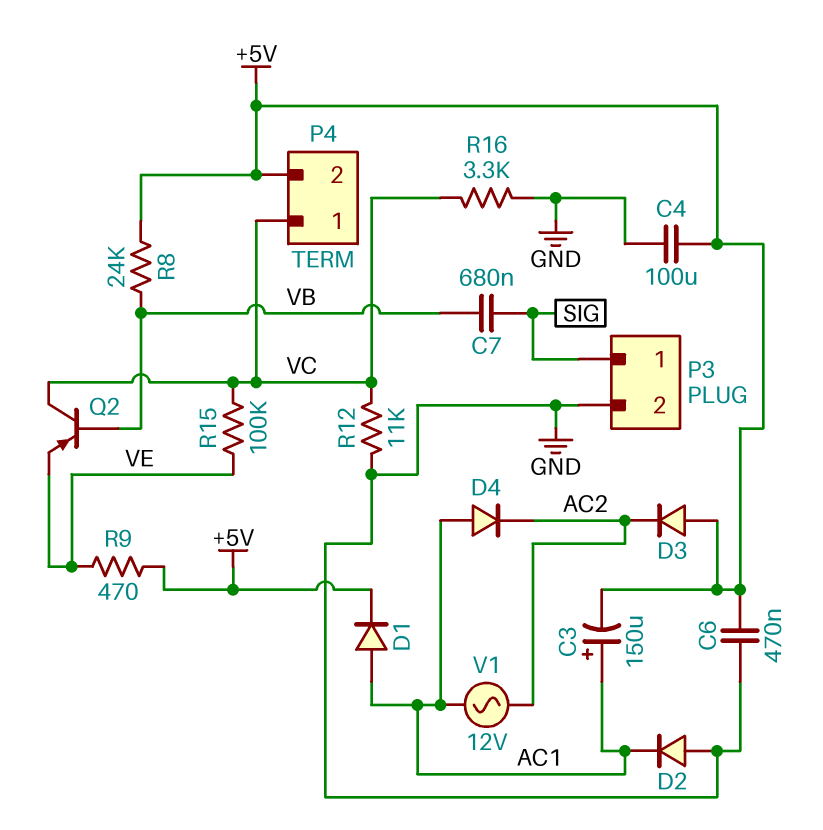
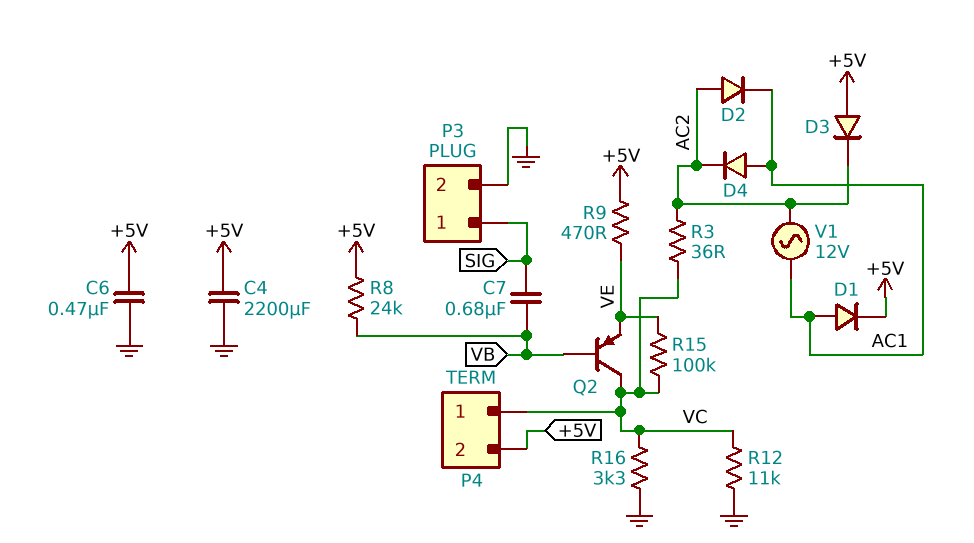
C3: 150uF (plus AC1, minus +5V) -> none
C4: 100uF (+5V, GND) -> 2200uF (+5V, GND)
D2: diode (A GND, K AC1) -> diode (A AC2, K AC1)
R3: none -> 36 (AC2, VC)

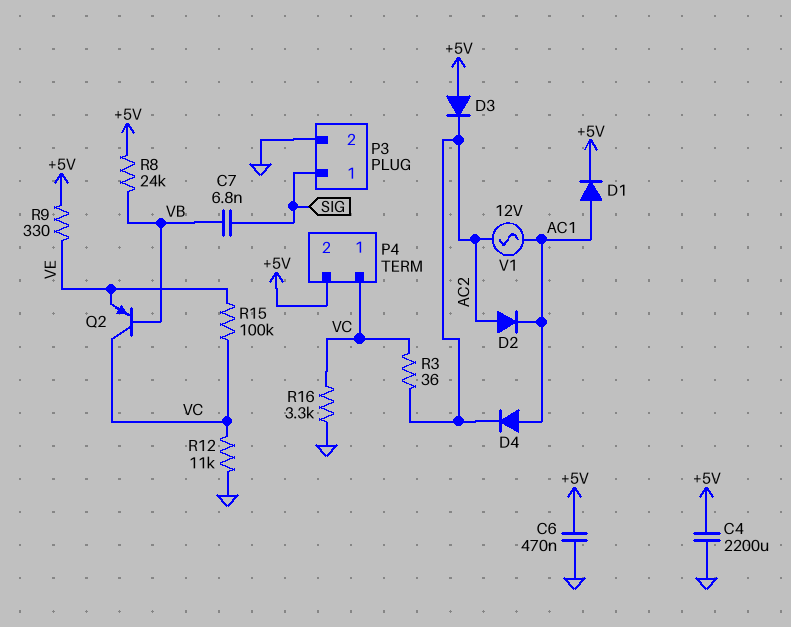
C7: 680nF (SIG, VB) -> 6.8nF (SIG, VB)
R9: 470 (+5V, VE) -> 330 (+5V, VE)

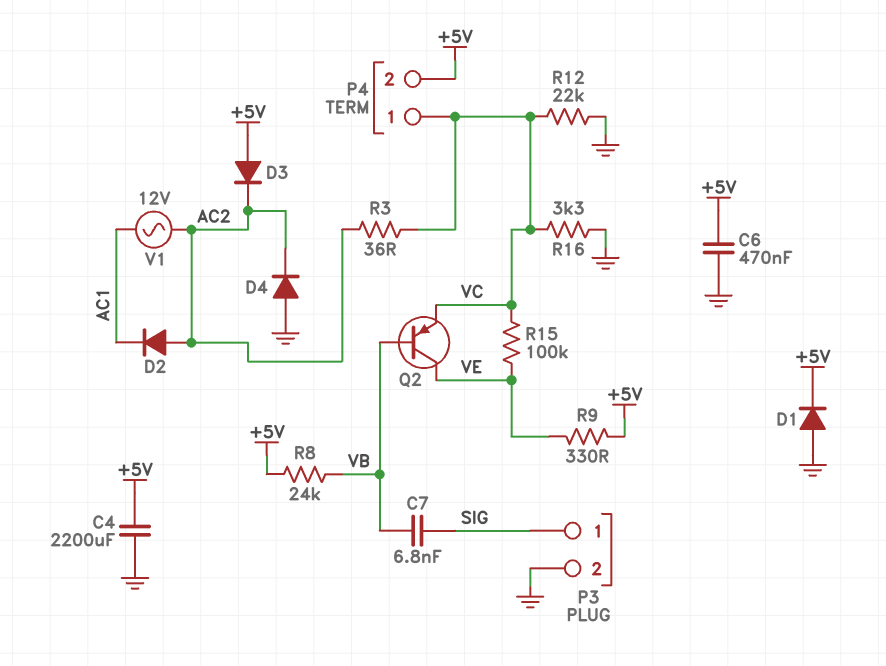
D1: diode (A AC1, K +5V) -> diode (A GND, K +5V)
D4: diode (A AC1, K AC2) -> diode (A GND, K AC2)
Q2: PNP (B VB, C VC, E VE) -> PNP (B VB, C VE, E VC)
R12: 11k (GND, VC) -> 22k (GND, VC)

